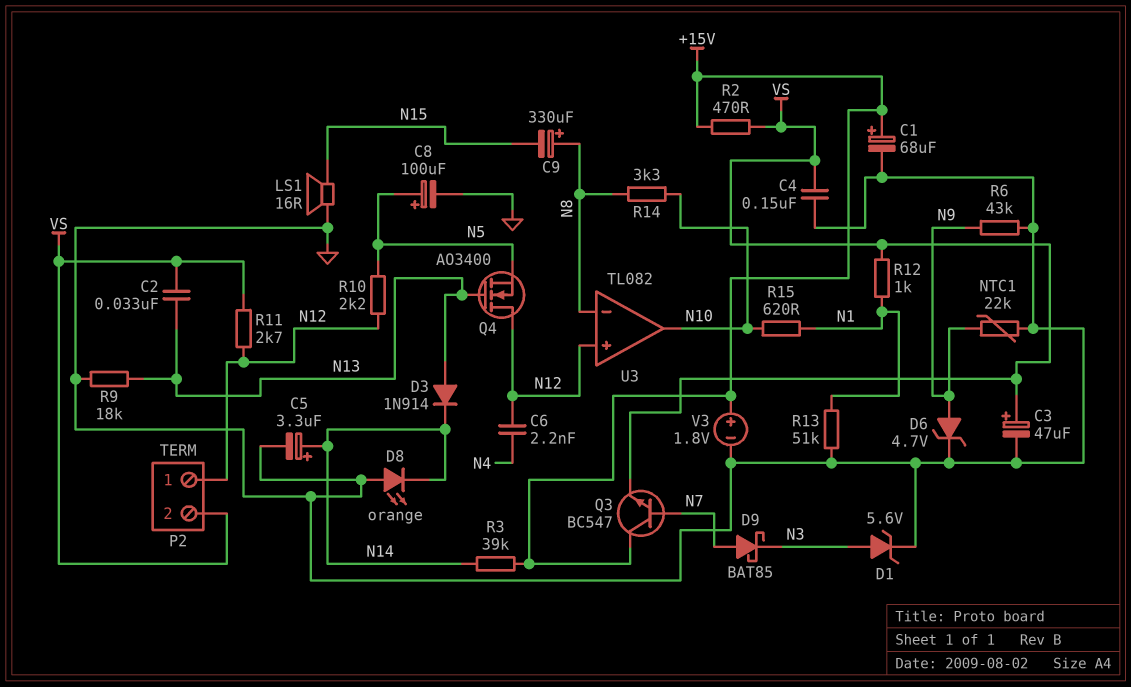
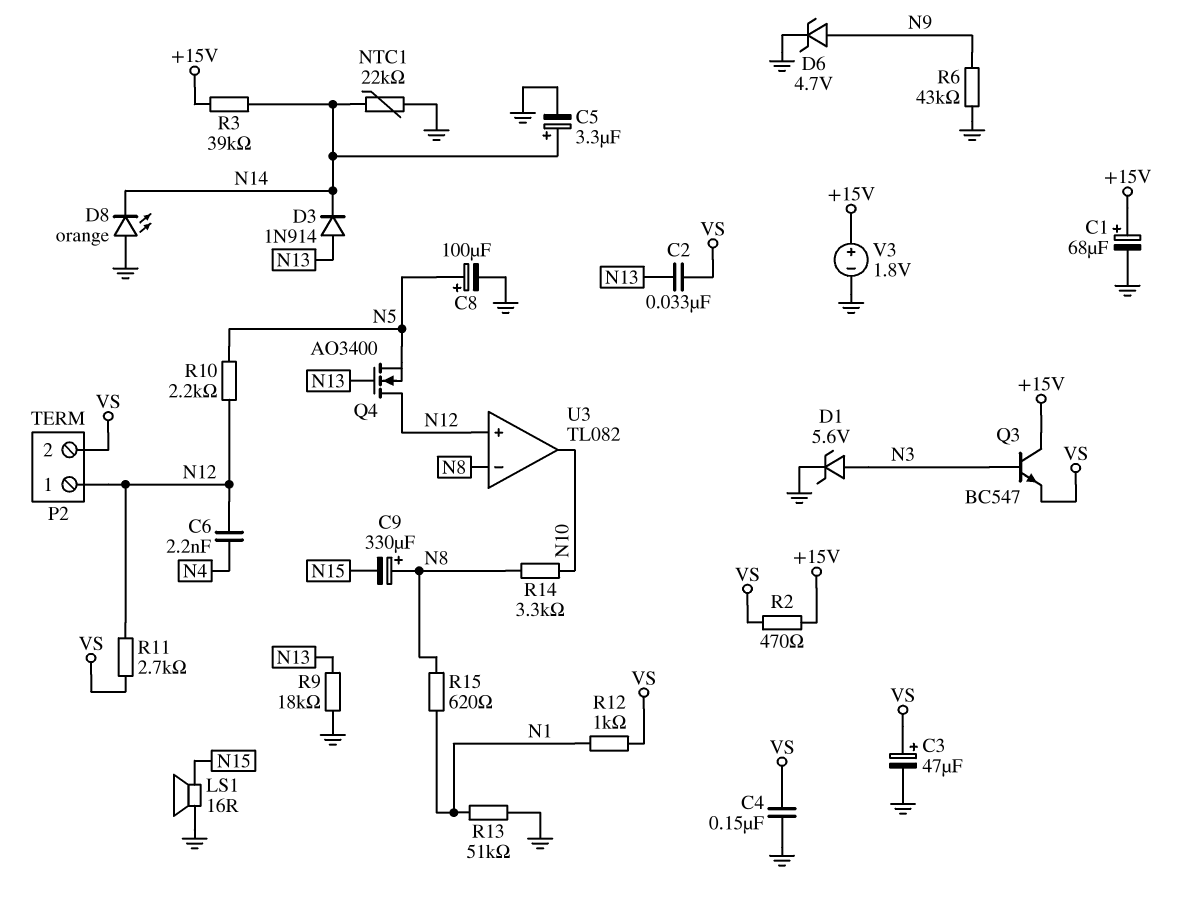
D9: schottky BAT85 (A N7, K N3) -> none
NTC1: 22k (GND, N9) -> 22k (GND, N14)
Q3: NPN BC547 (B N7, C +15V, E VS) -> NPN BC547 (B N3, C +15V, E VS)
R15: 620 (N1, N10) -> 620 (N1, N8)

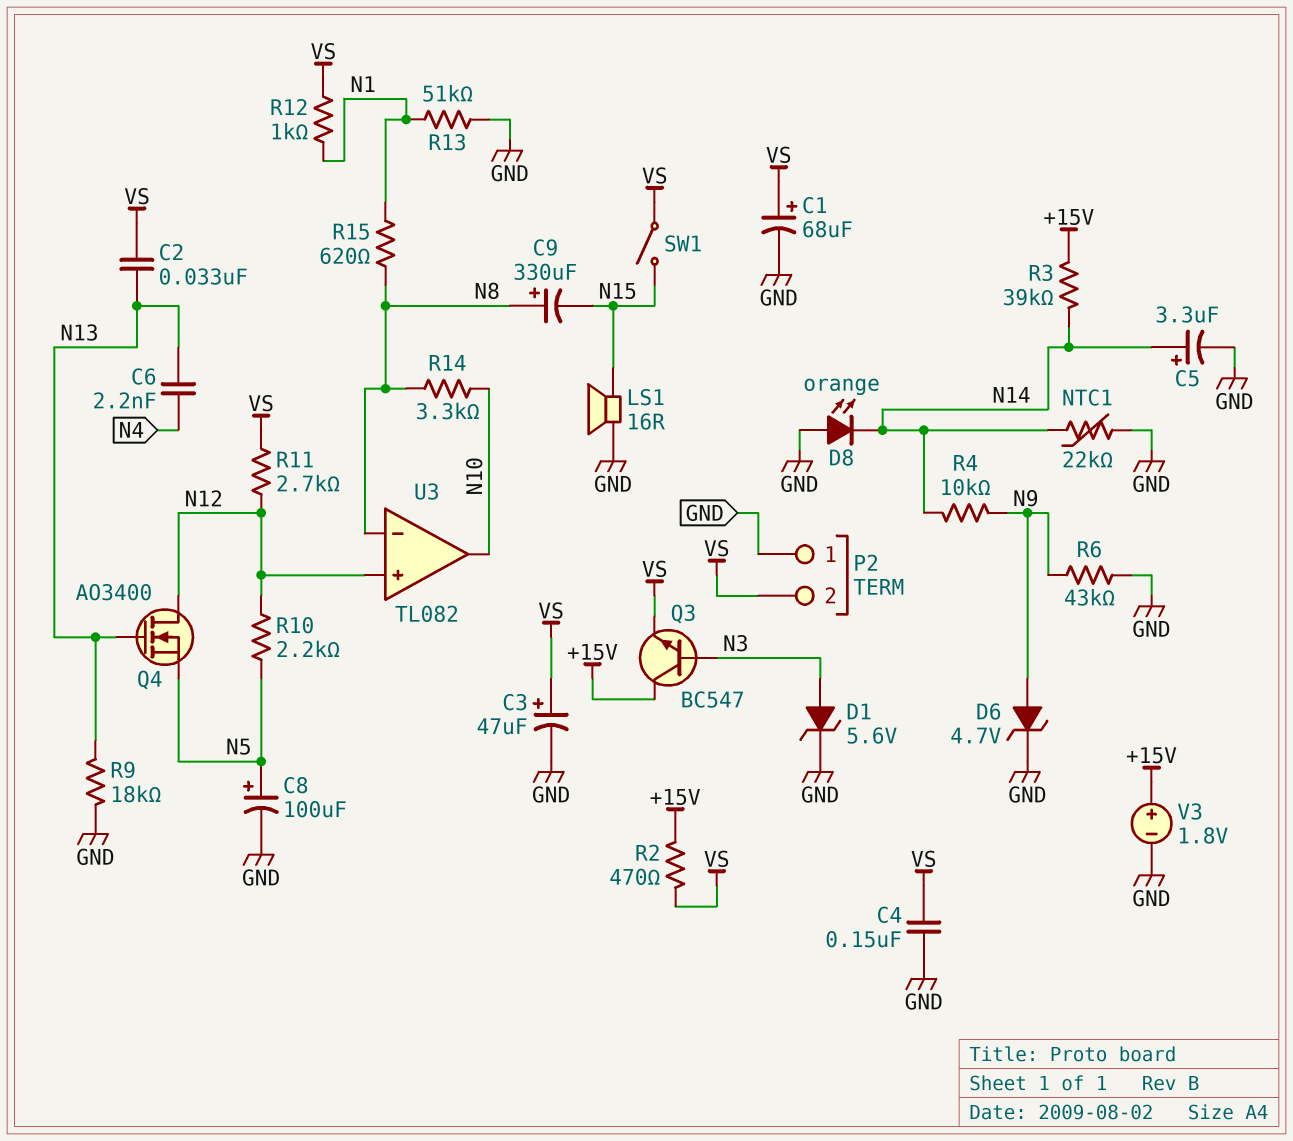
C1: 68uF (plus +15V, minus GND) -> 68uF (plus VS, minus GND)
C6: 2.2nF (N4, N12) -> 2.2nF (N4, N13)
D3: diode 1N914 (A N13, K N14) -> none
P2 pin 1: N12 -> GND
R4: none -> 10k (N9, N14)
SW1: none -> switch (N15, VS)

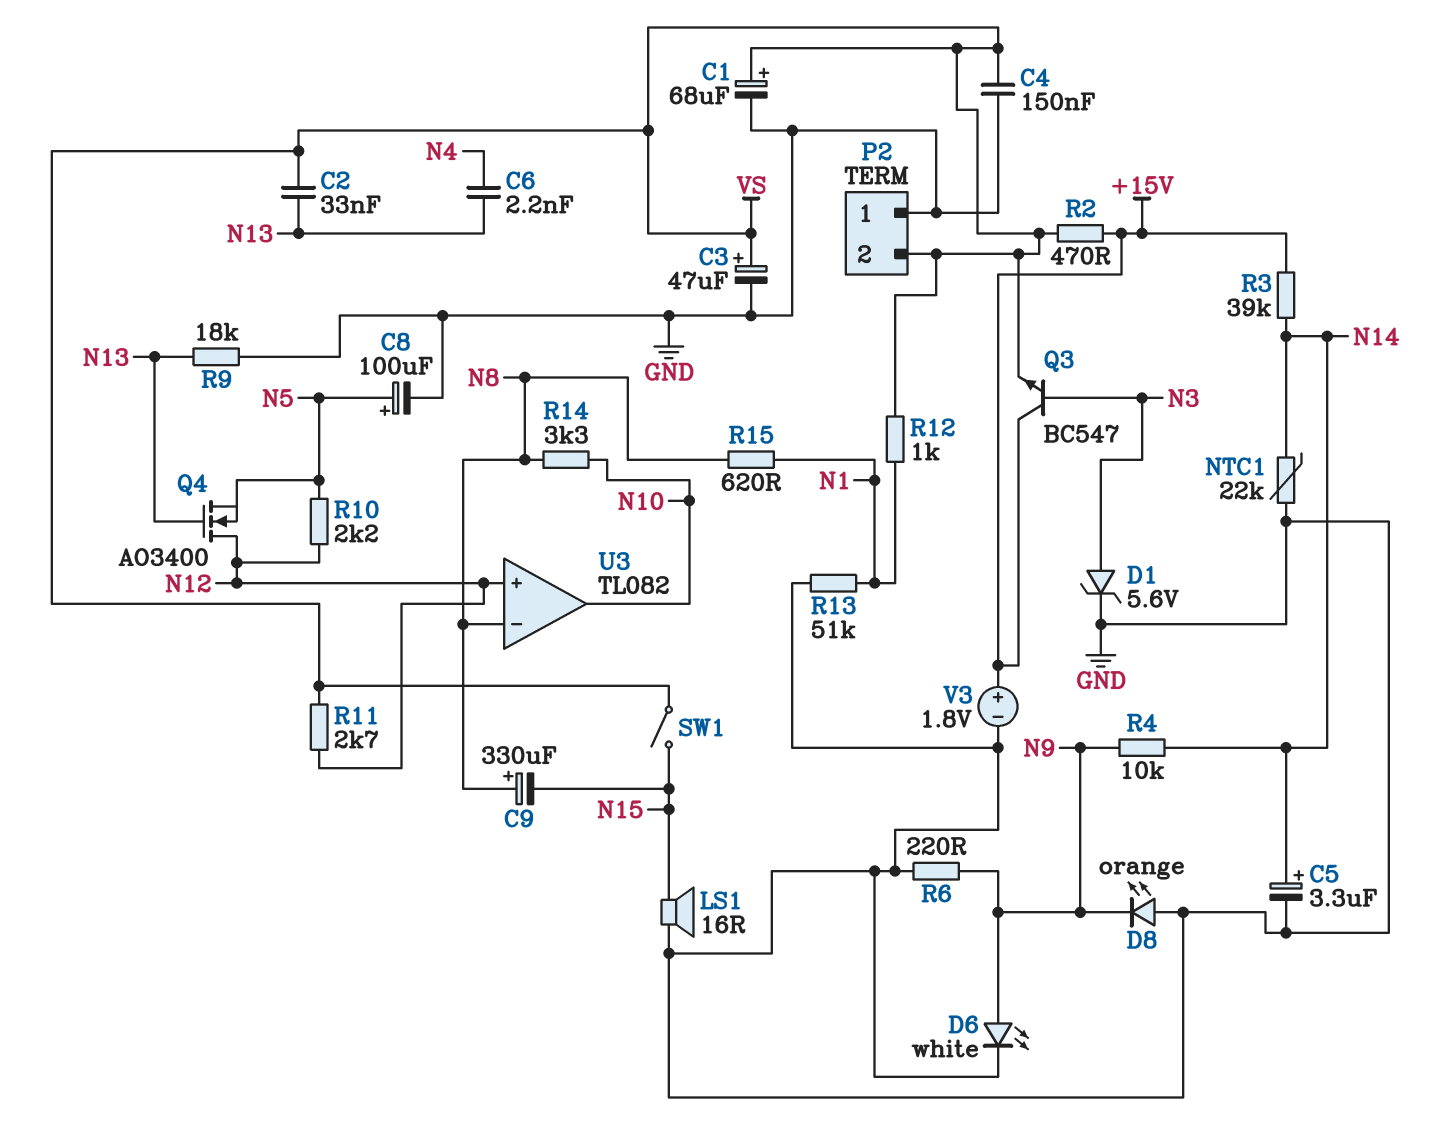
D6: zener 4.7V (A N9, K GND) -> LED white (A N9, K GND)
D8: LED orange (A GND, K N14) -> LED orange (A GND, K N9)
R6: 43k (GND, N9) -> 220 (GND, N9)

